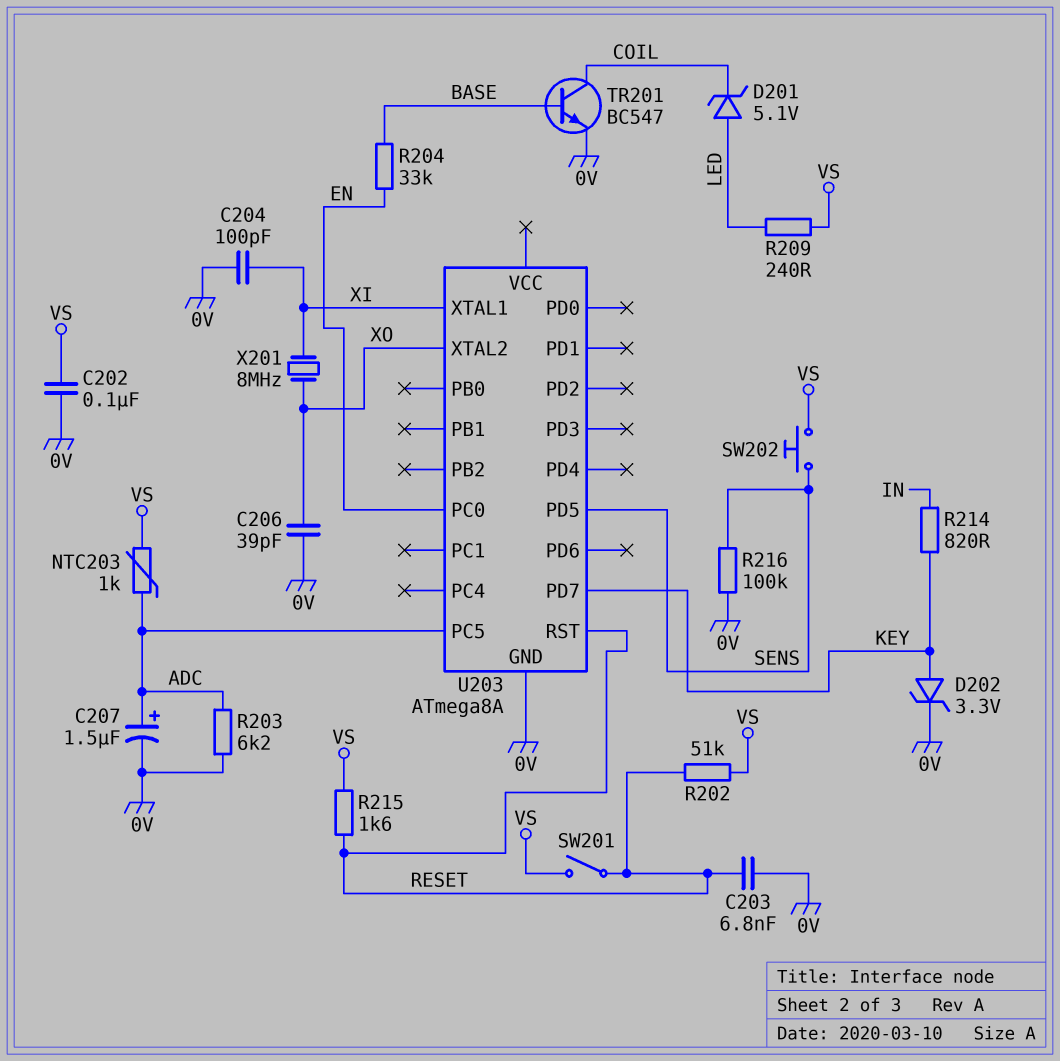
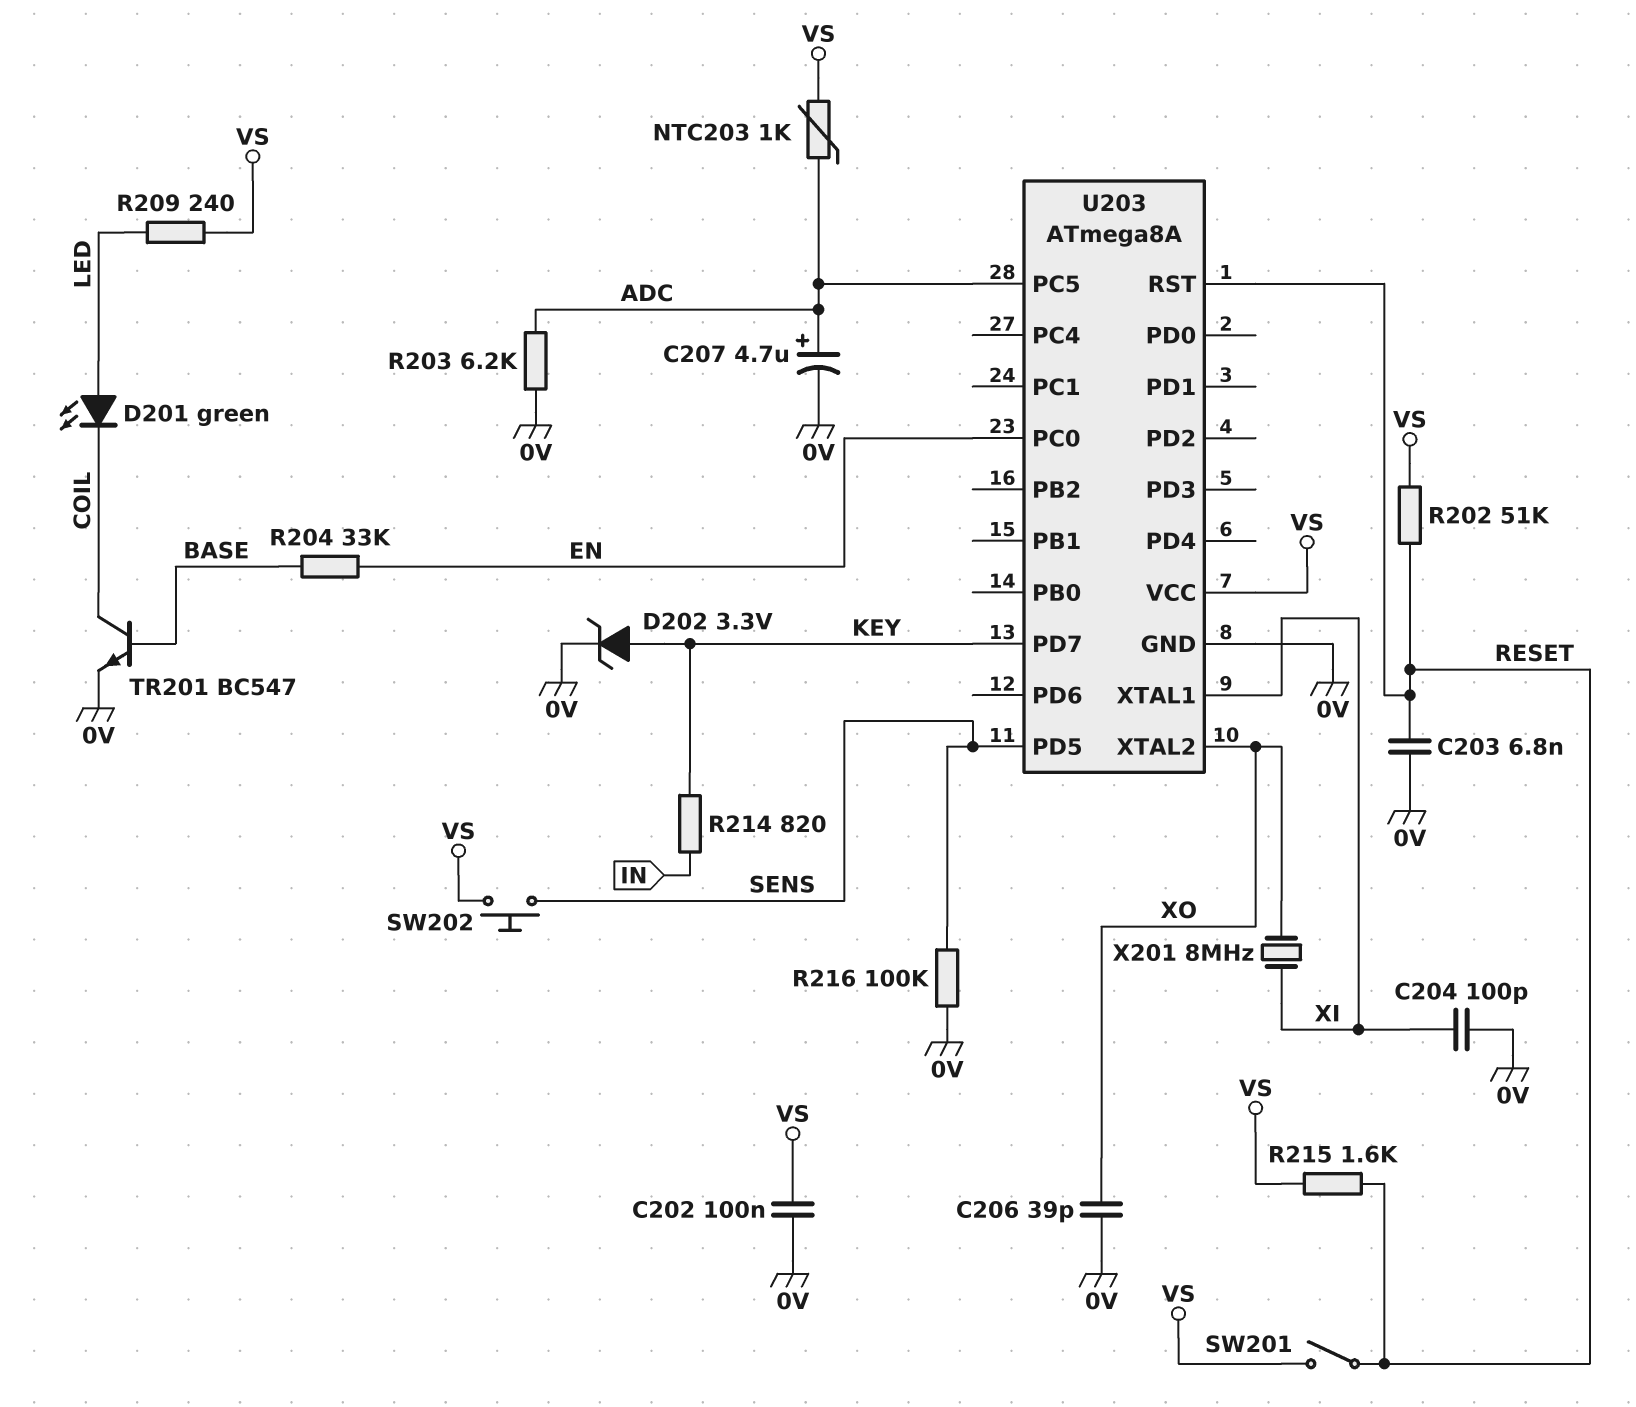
C207: 1.5uF (plus ADC, minus 0V) -> 4.7uF (plus ADC, minus 0V)
D201: zener 5.1V (A LED, K COIL) -> LED green (A LED, K COIL)
U203 pin VCC: none -> VS

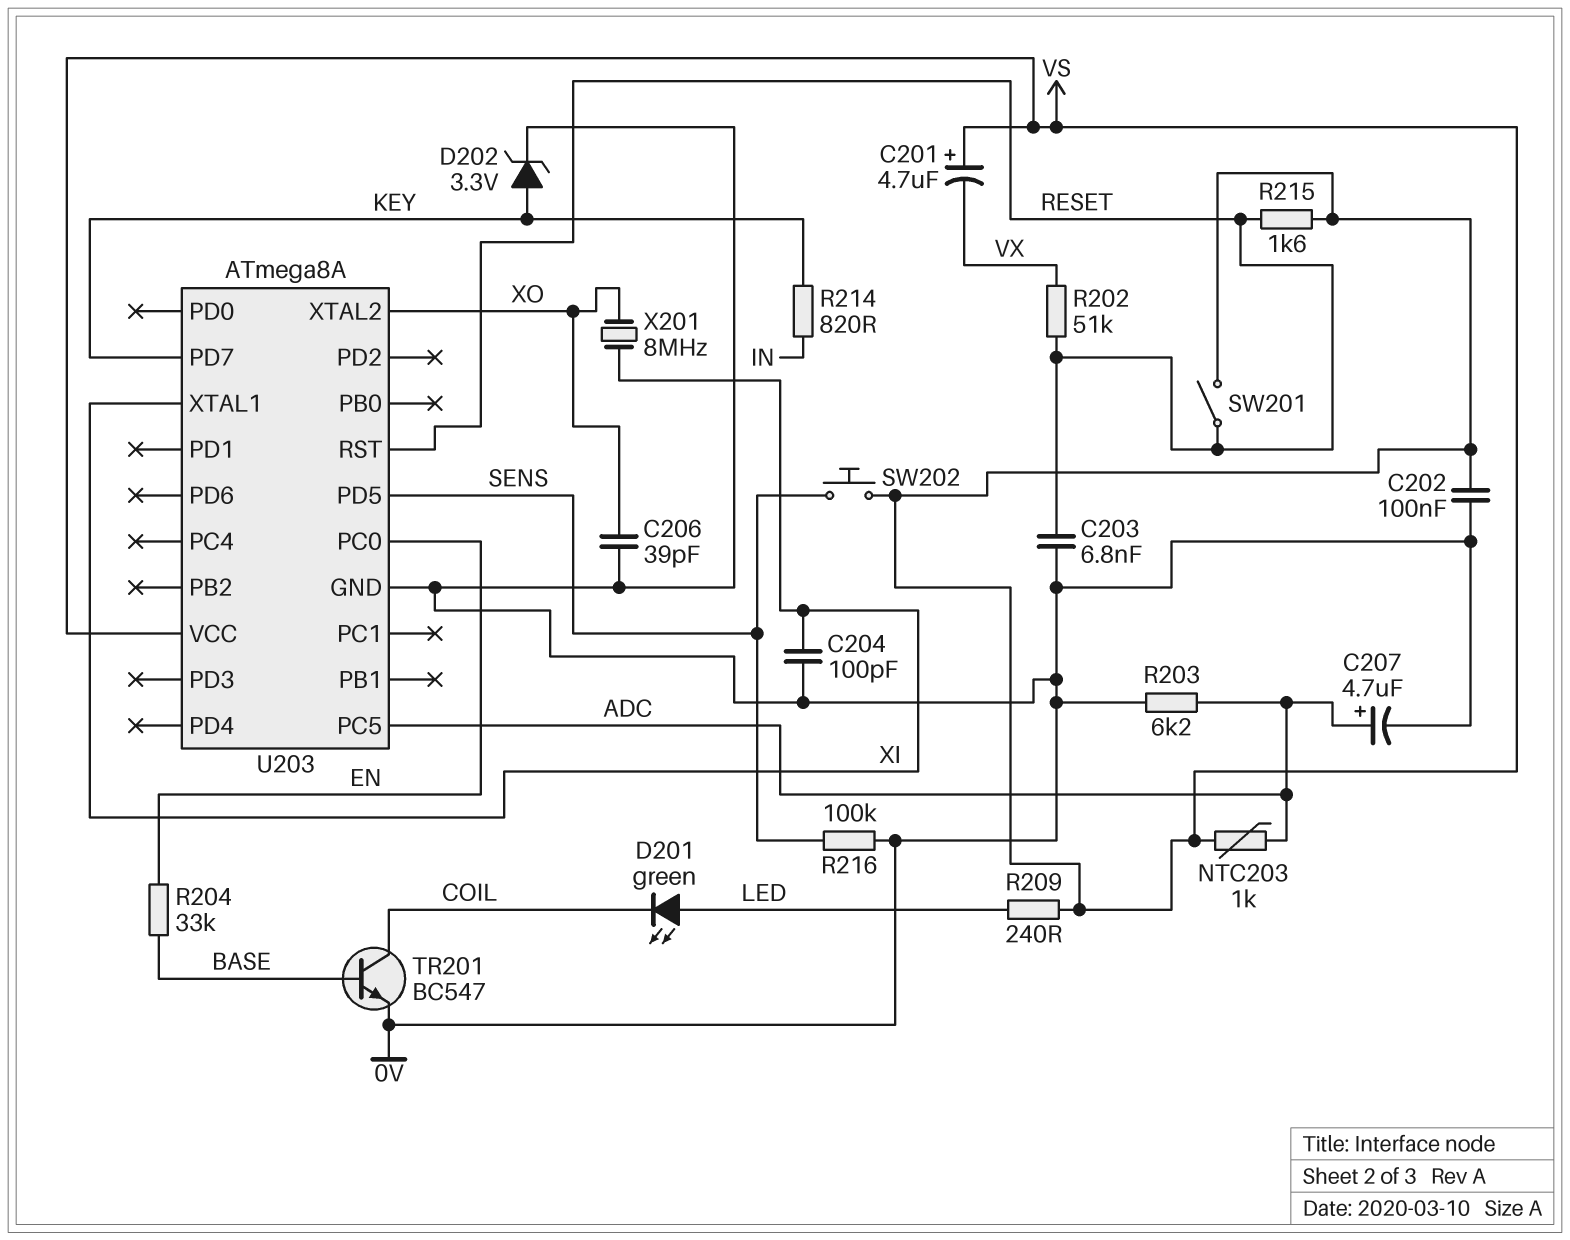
C201: none -> 4.7uF (plus VS, minus VX)
R202: 51k (RESET, VS) -> 51k (RESET, VX)

